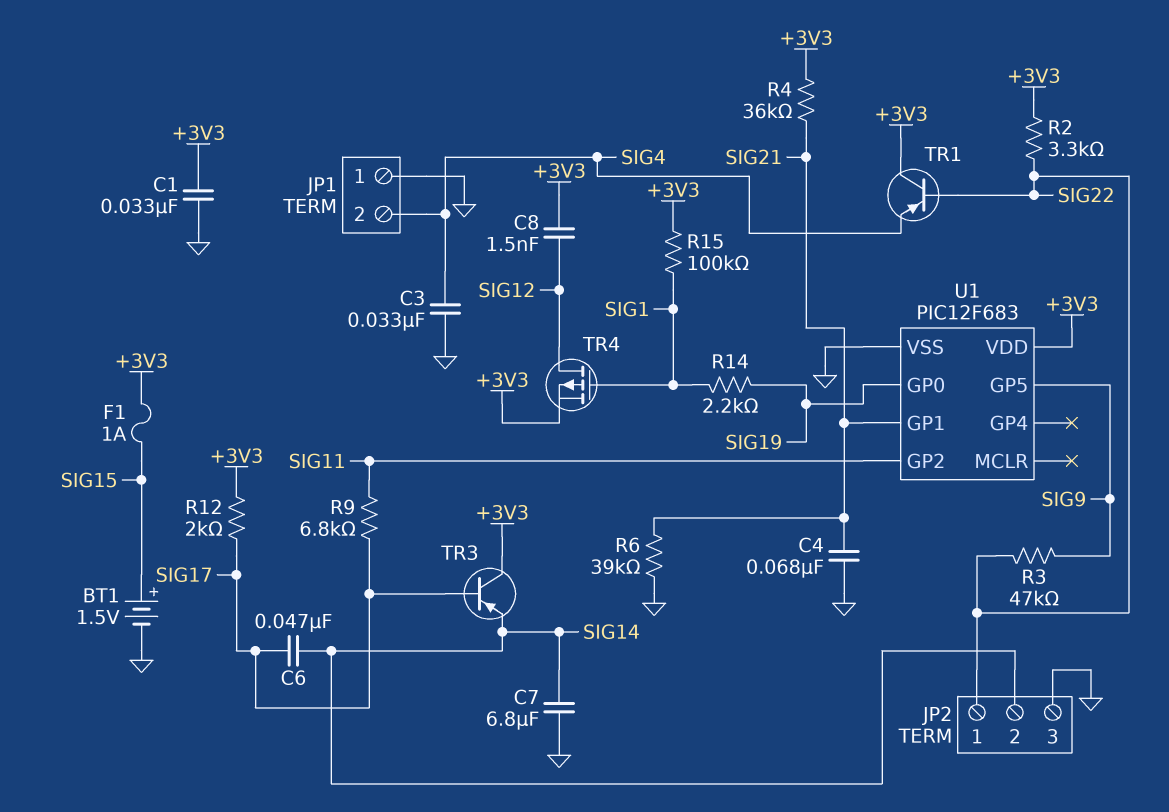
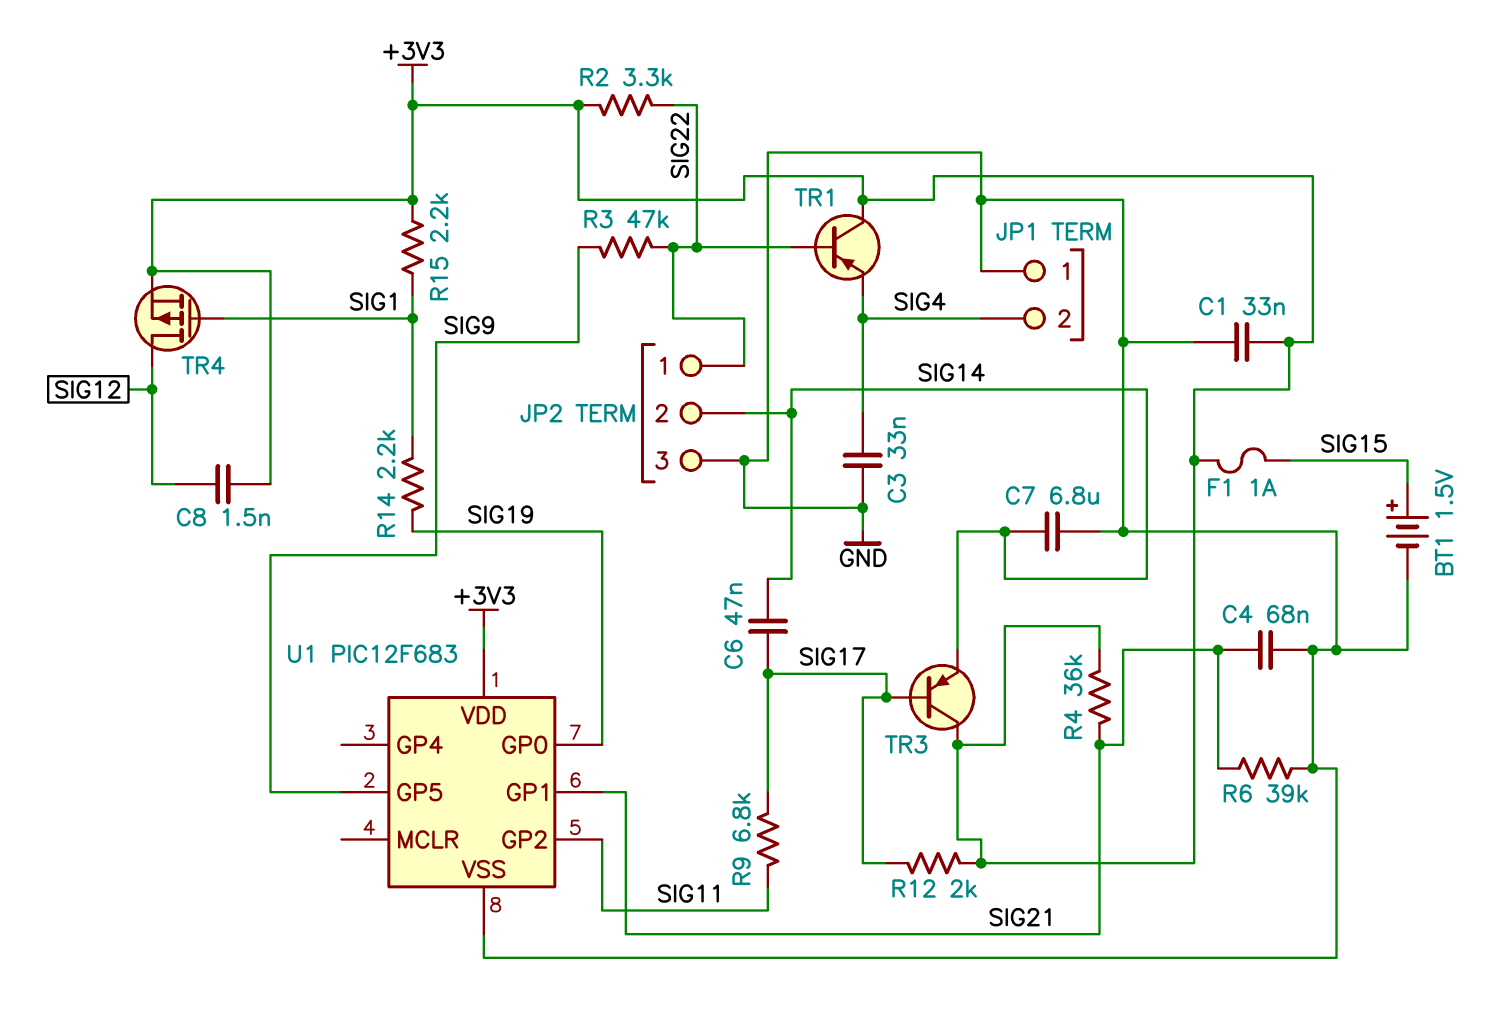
R15: 100k (+3V3, SIG1) -> 2.2k (+3V3, SIG1)

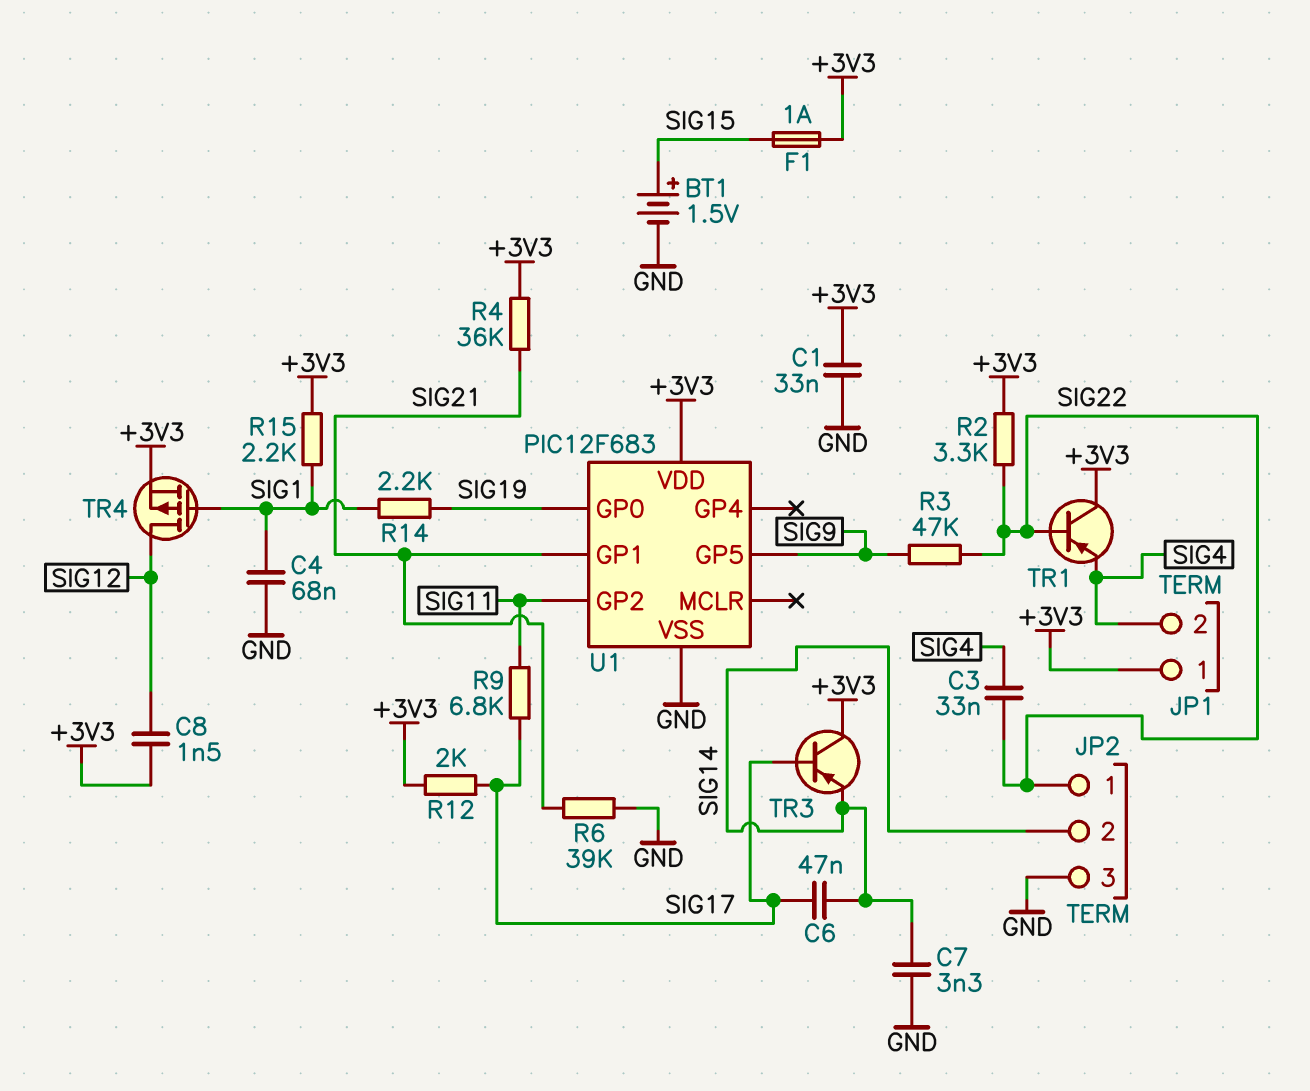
C3: 33nF (GND, SIG4) -> 33nF (SIG4, SIG22)
C4: 68nF (GND, SIG21) -> 68nF (GND, SIG1)
C7: 6.8uF (GND, SIG14) -> 3.3nF (GND, SIG14)
JP1 pin 1: GND -> +3V3

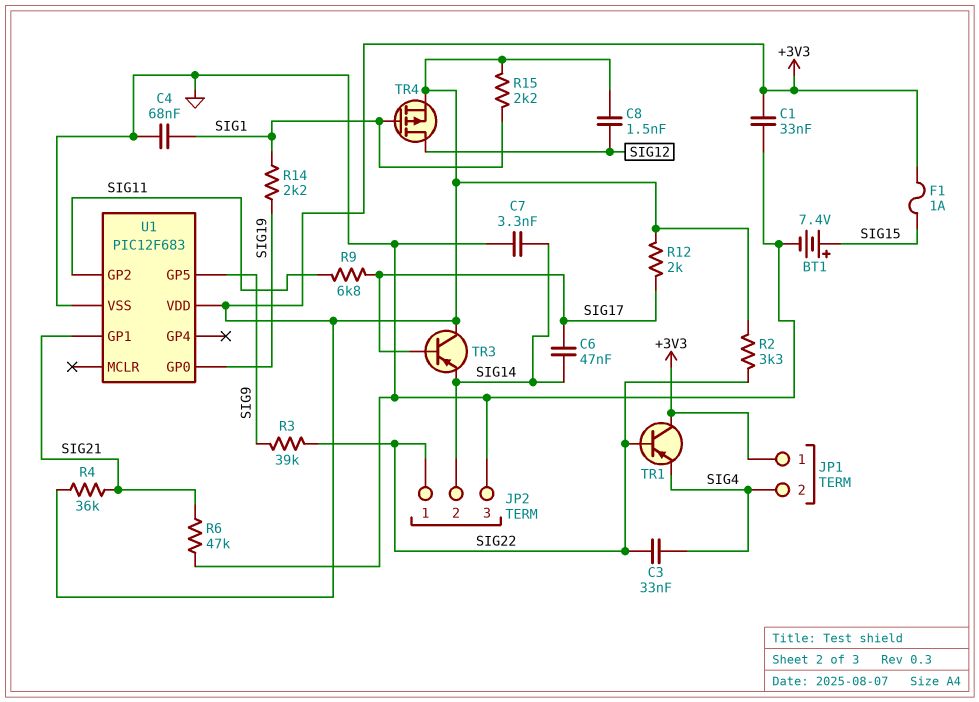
BT1: 1.5V (plus SIG15, minus GND) -> 7.4V (plus SIG15, minus GND)
R3: 47k (SIG9, SIG22) -> 39k (SIG9, SIG22)
R6: 39k (GND, SIG21) -> 47k (GND, SIG21)

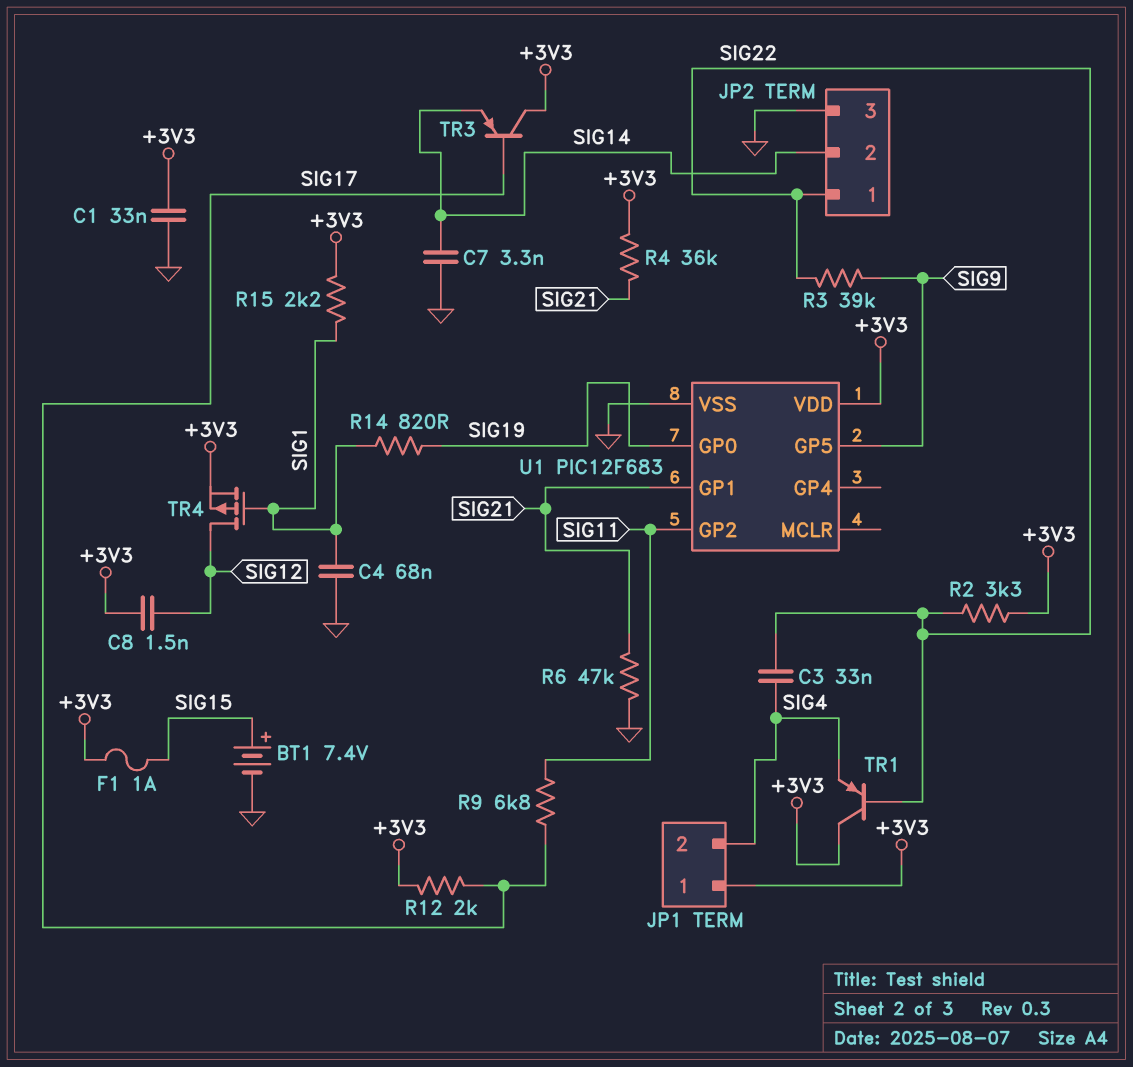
C6: 47nF (SIG14, SIG17) -> none
R14: 2.2k (SIG1, SIG19) -> 820 (SIG1, SIG19)

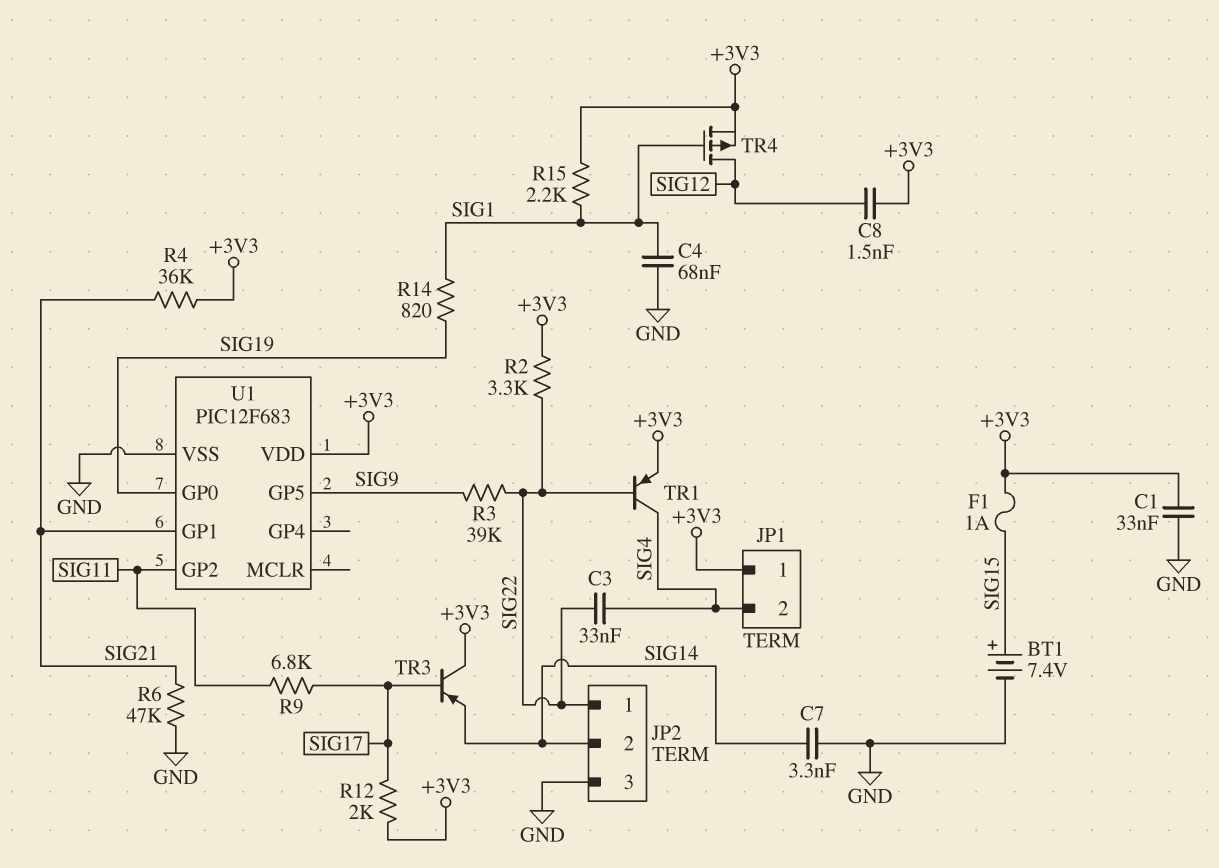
TR1: PNP (B SIG22, C +3V3, E SIG4) -> PNP (B SIG22, C SIG4, E +3V3)

